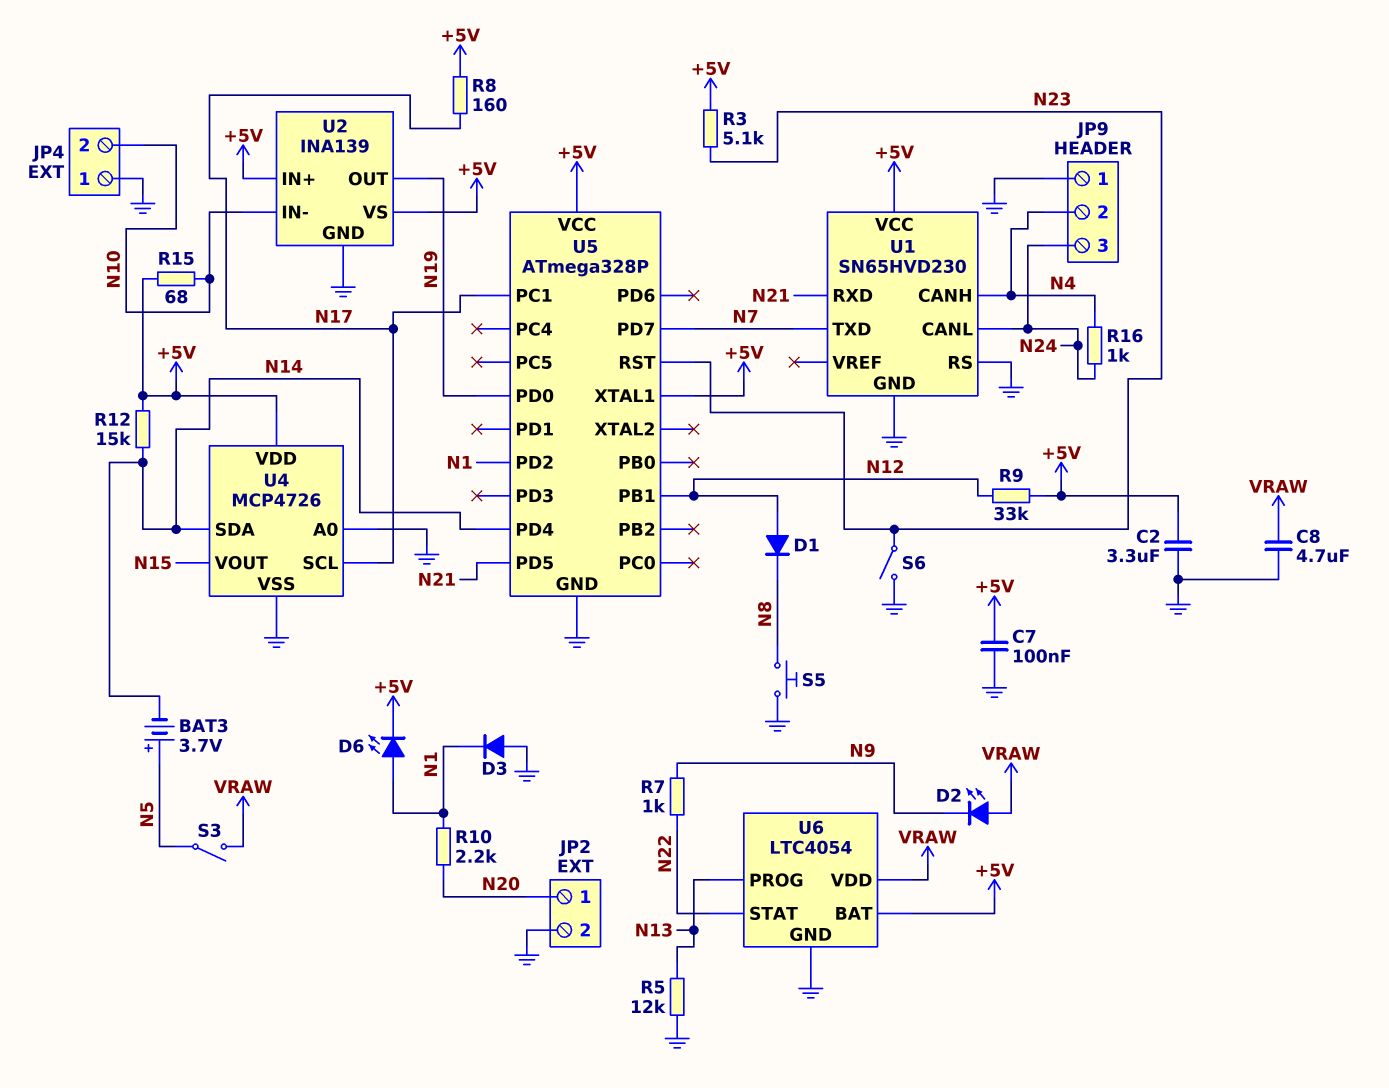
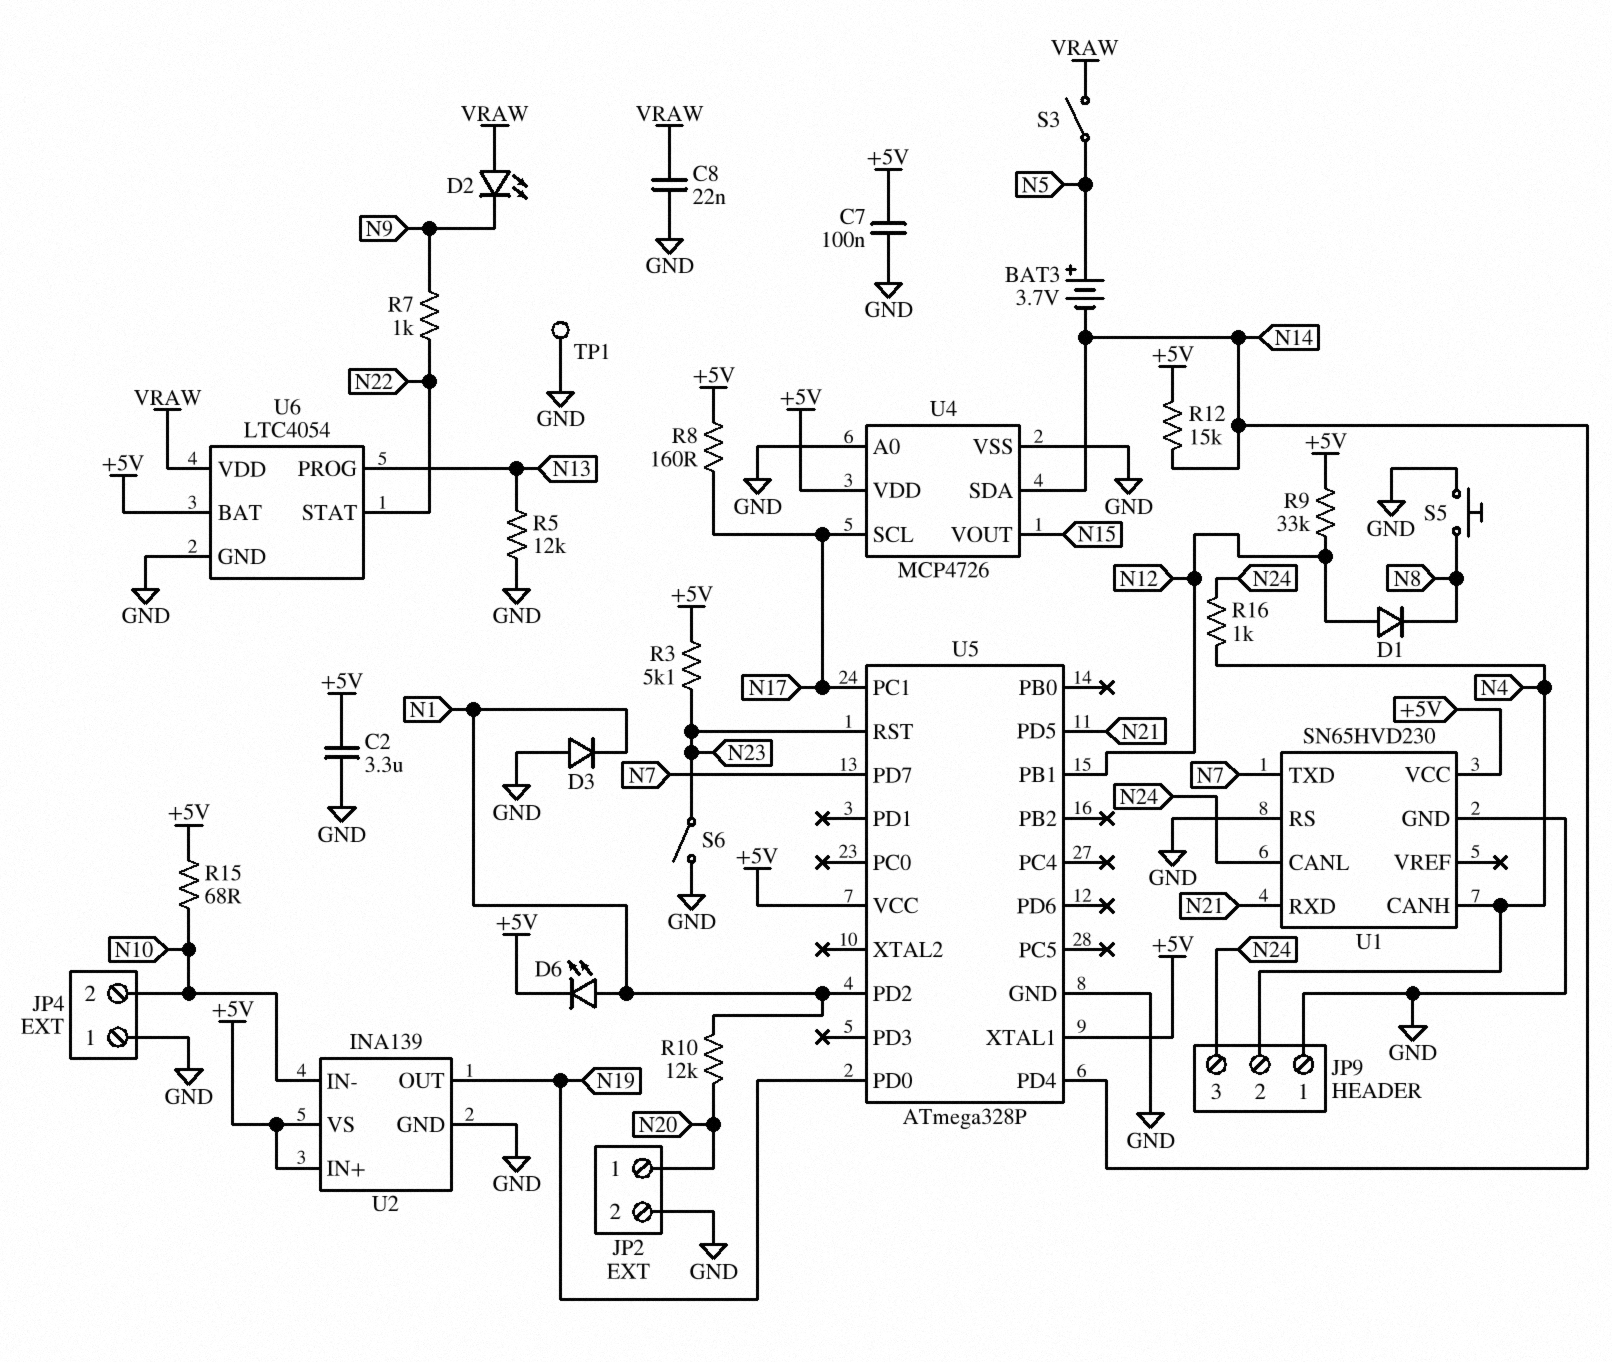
C8: 4.7uF (GND, VRAW) -> 22nF (GND, VRAW)
R10: 2.2k (N1, N20) -> 12k (N1, N20)
TP1: none -> test point (GND)

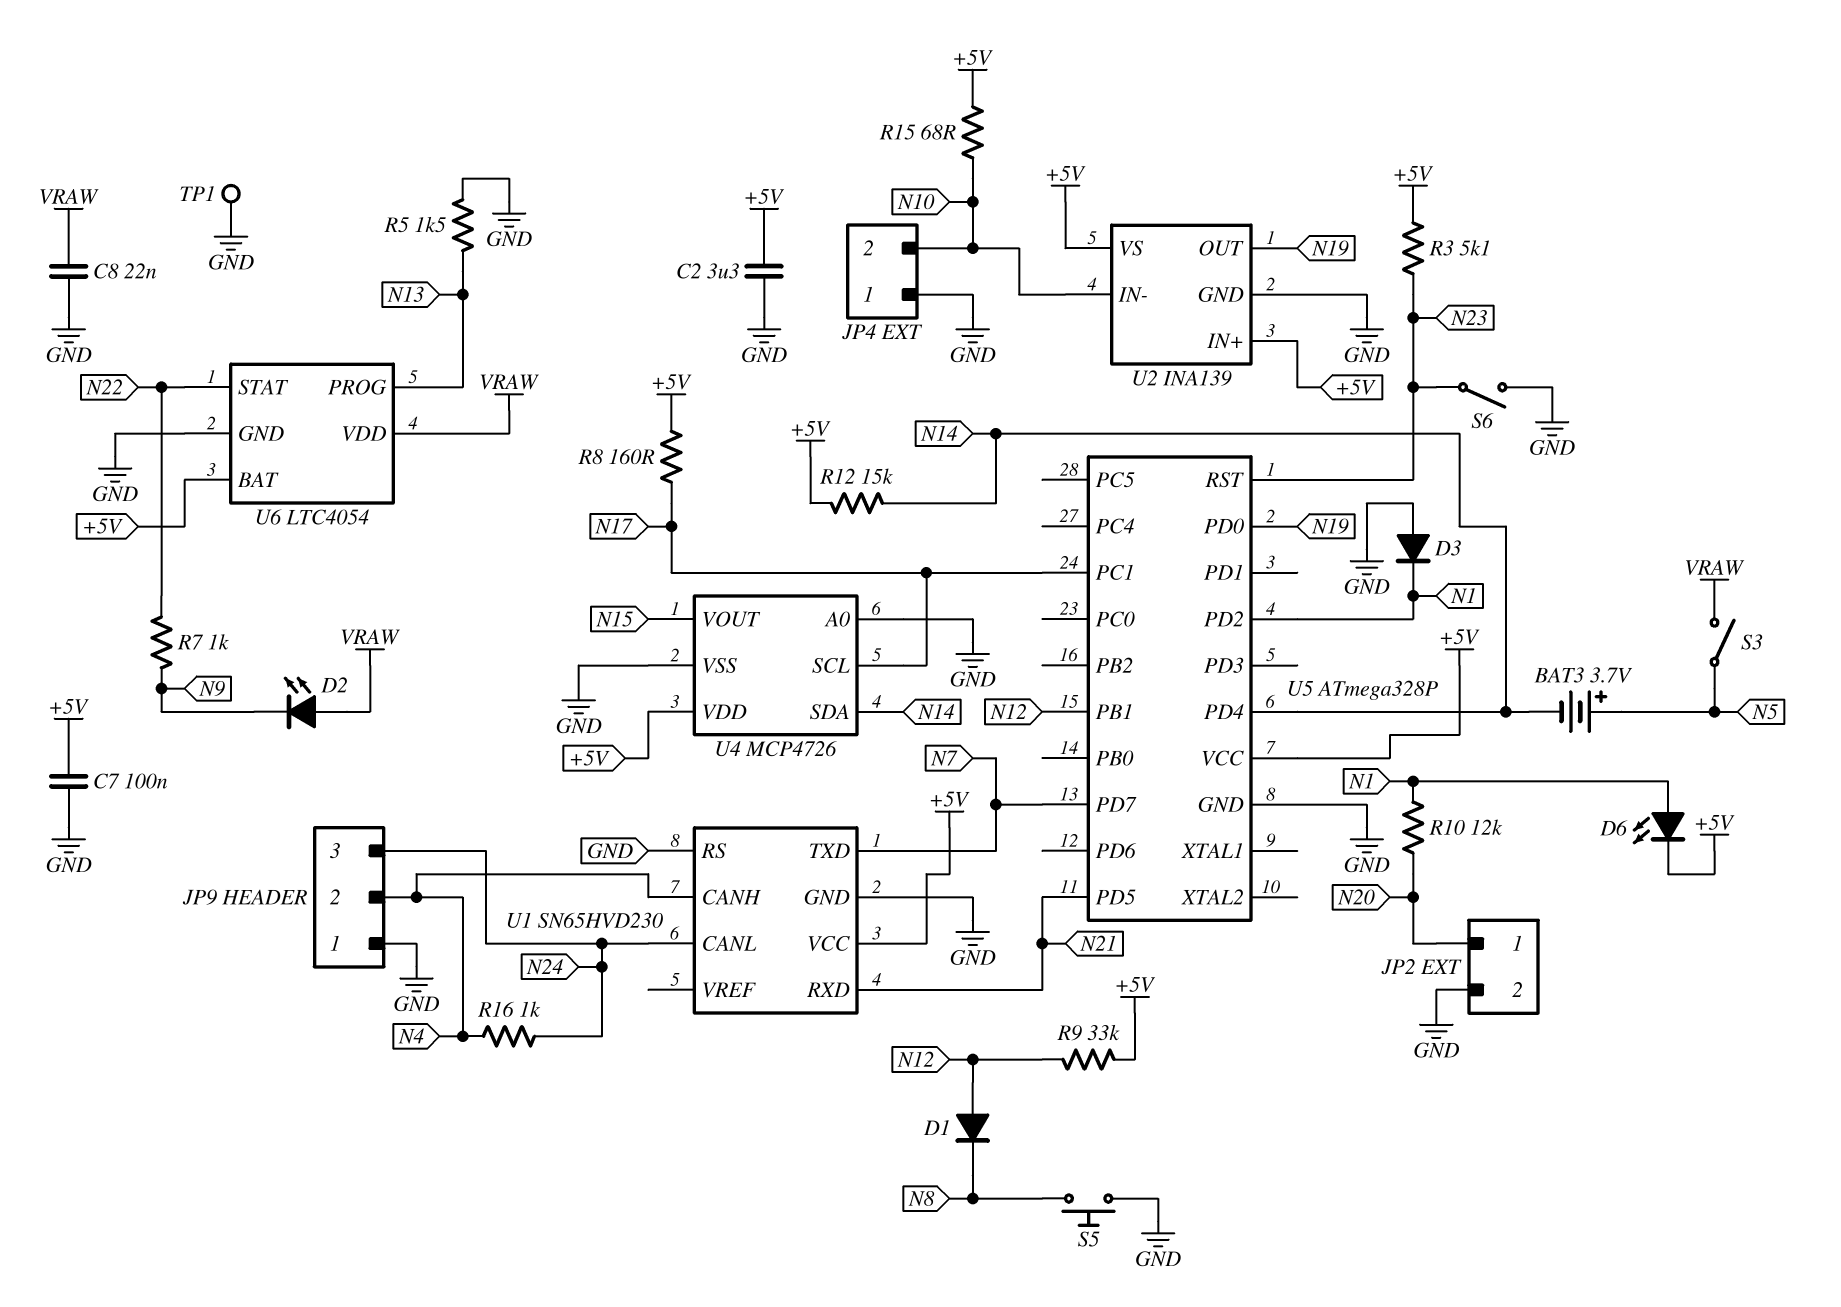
R5: 12k (GND, N13) -> 1.5k (GND, N13)
U5 pin XTAL1: +5V -> none

